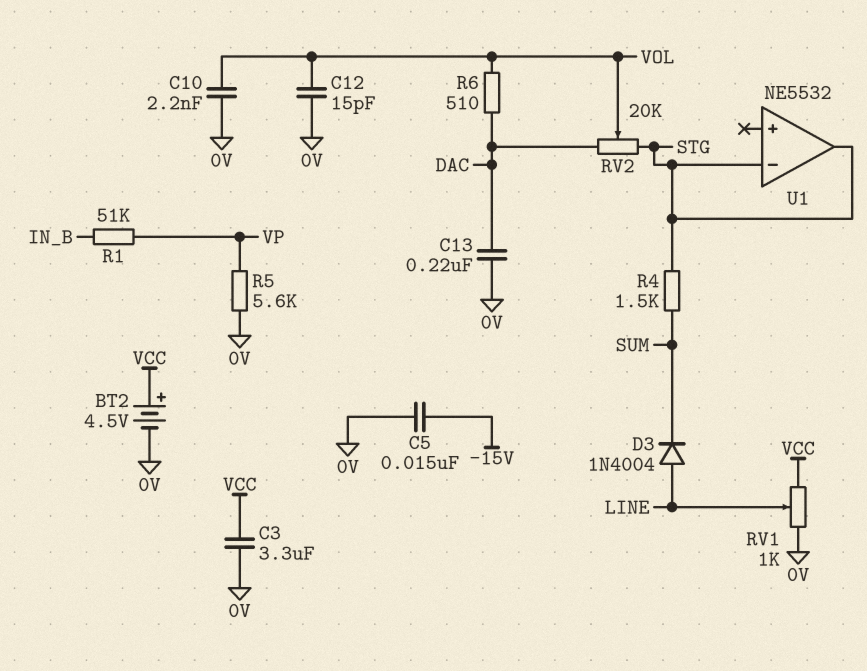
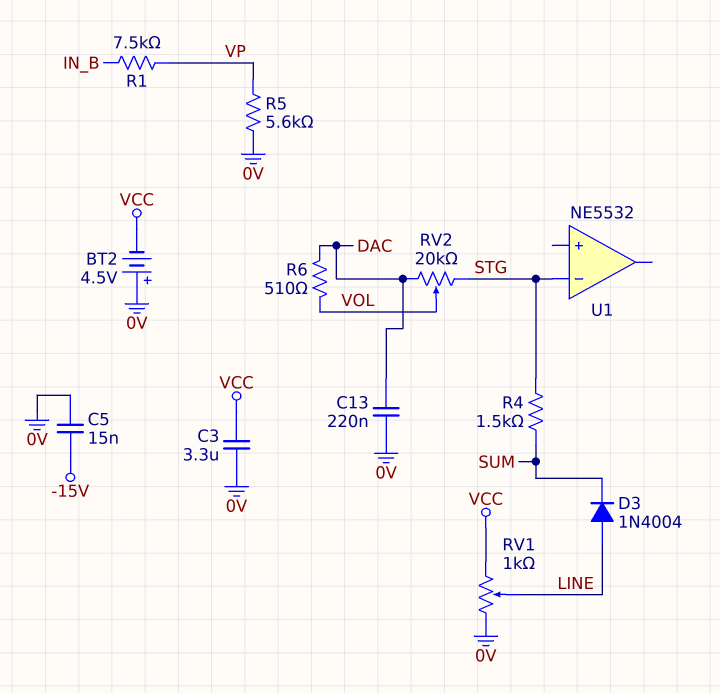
BT2: 4.5V (plus VCC, minus 0V) -> 4.5V (plus 0V, minus VCC)
C10: 2.2nF (0V, VOL) -> none
C12: 15pF (0V, VOL) -> none
R1: 51k (IN_B, VP) -> 7.5k (IN_B, VP)
U1 pin out: STG -> none

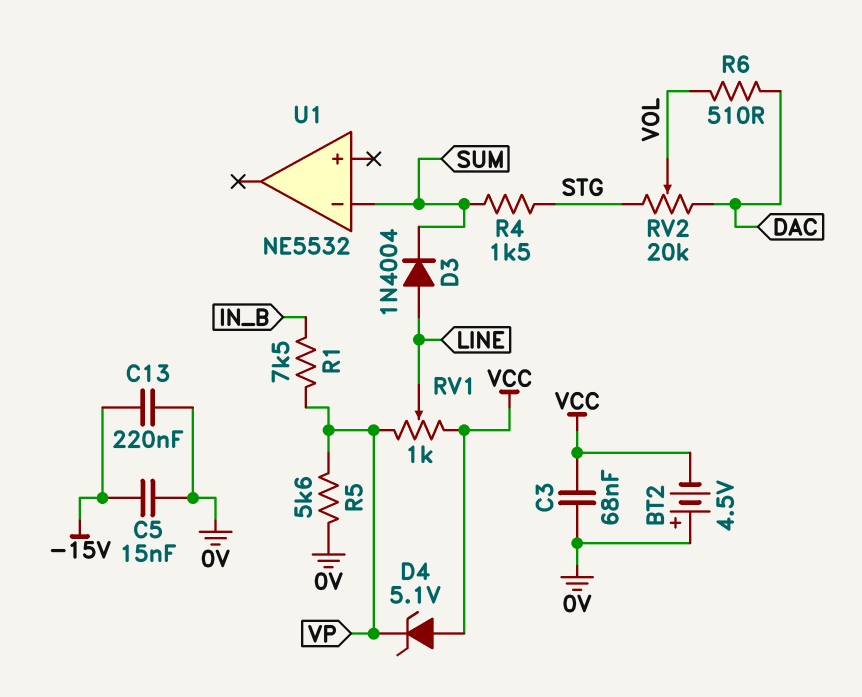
C3: 3.3uF (0V, VCC) -> 68nF (0V, VCC)
C13: 220nF (0V, DAC) -> 220nF (-15V, 0V)
D4: none -> zener 5.1V (A VCC, K VP)
RV1: 1k (0V, VCC, wiper LINE) -> 1k (VCC, VP, wiper LINE)
U1 pin in-: STG -> SUM

